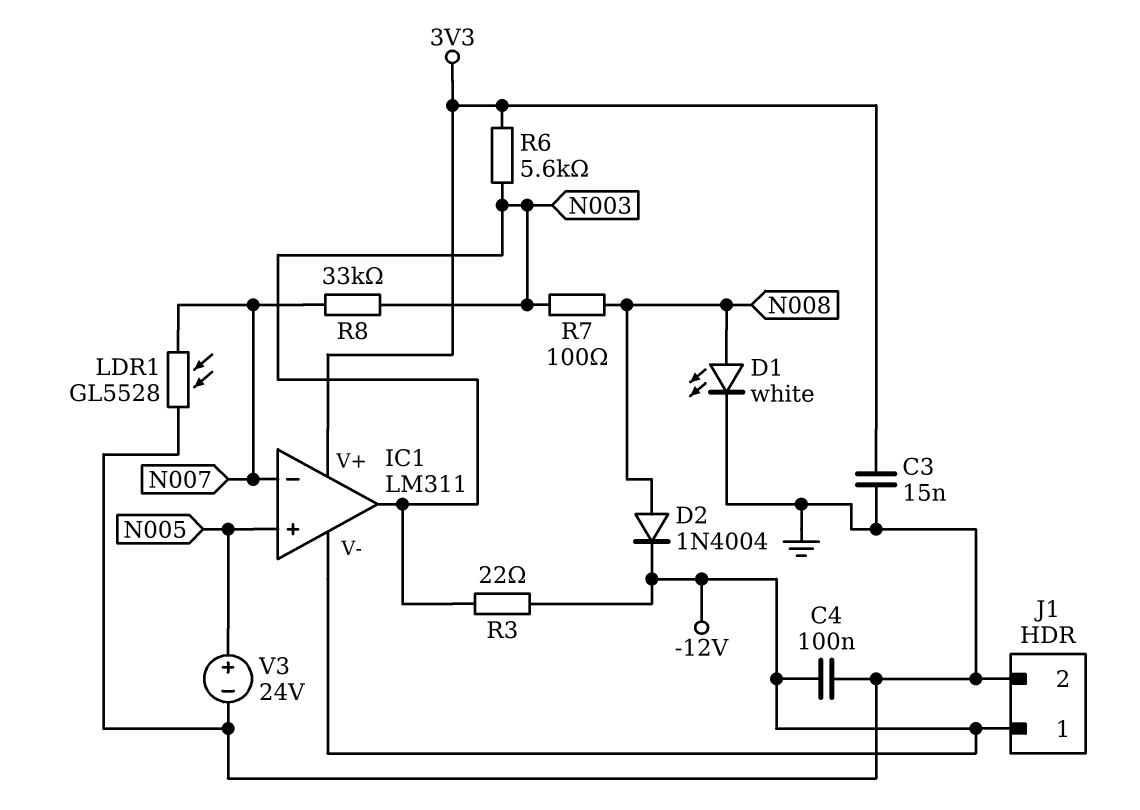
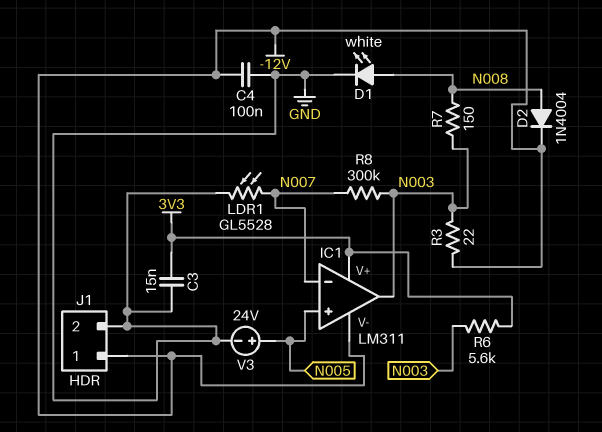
R7: 100 (N003, N008) -> 150 (N003, N008)
R8: 33k (N003, N007) -> 300k (N003, N007)

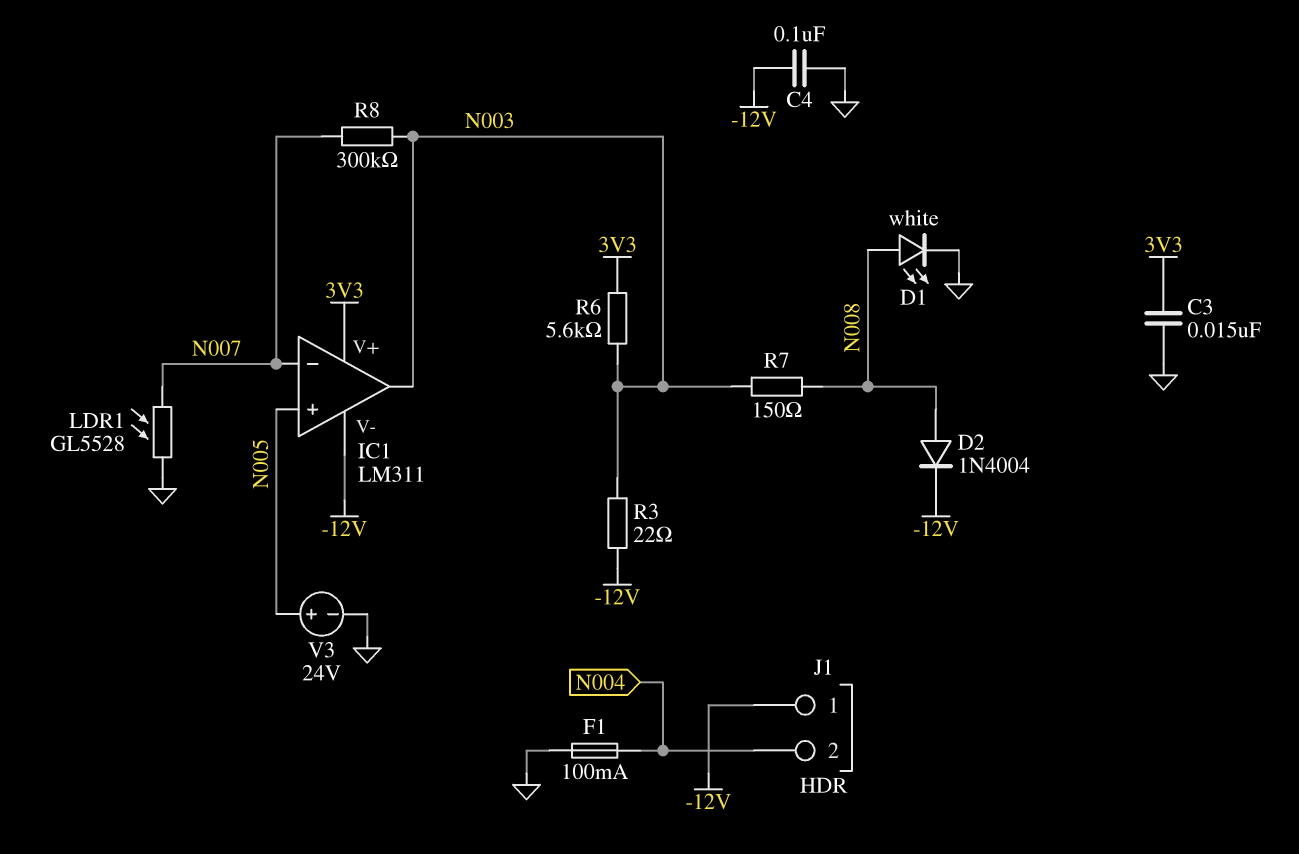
F1: none -> 100mA (GND, N004)
J1 pin 2: GND -> N004

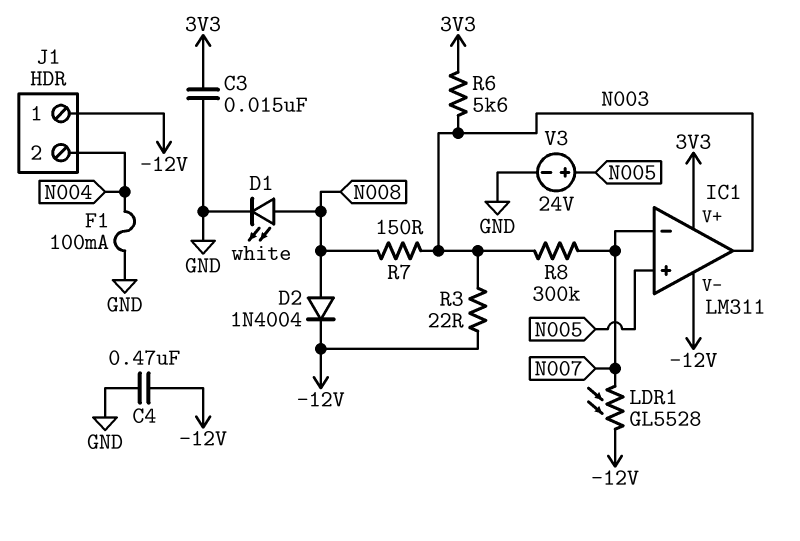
C4: 100nF (-12V, GND) -> 470nF (-12V, GND)
LDR1: GL5528 (GND, N007) -> GL5528 (-12V, N007)

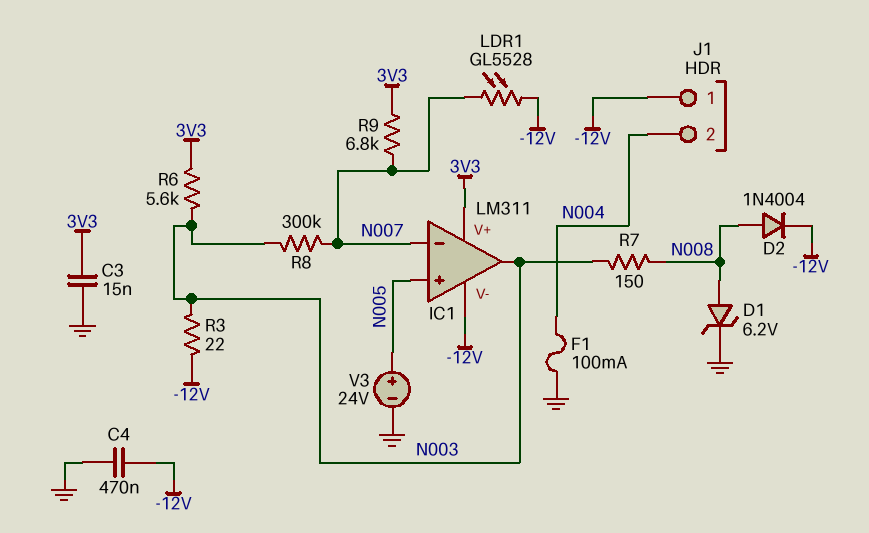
D1: LED white (A N008, K GND) -> zener 6.2V (A N008, K GND)
R9: none -> 6.8k (3V3, N007)

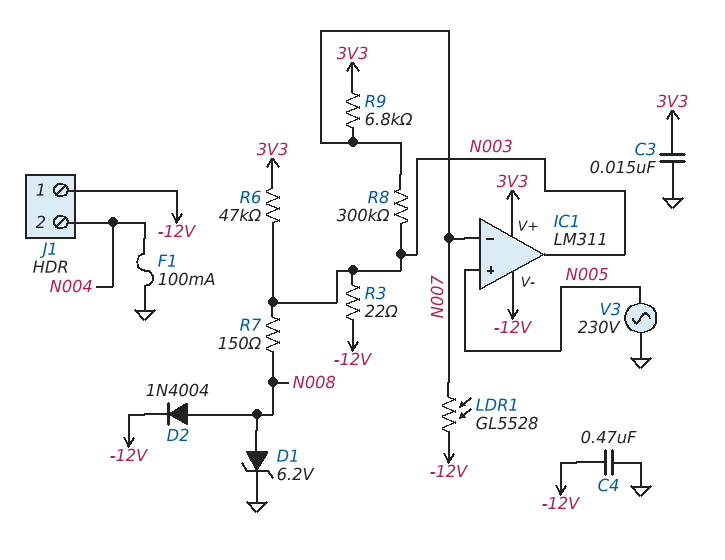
R6: 5.6k (3V3, N003) -> 47k (3V3, N003)
V3: 24V (plus N005, minus GND) -> AC 230V (GND, N005)

